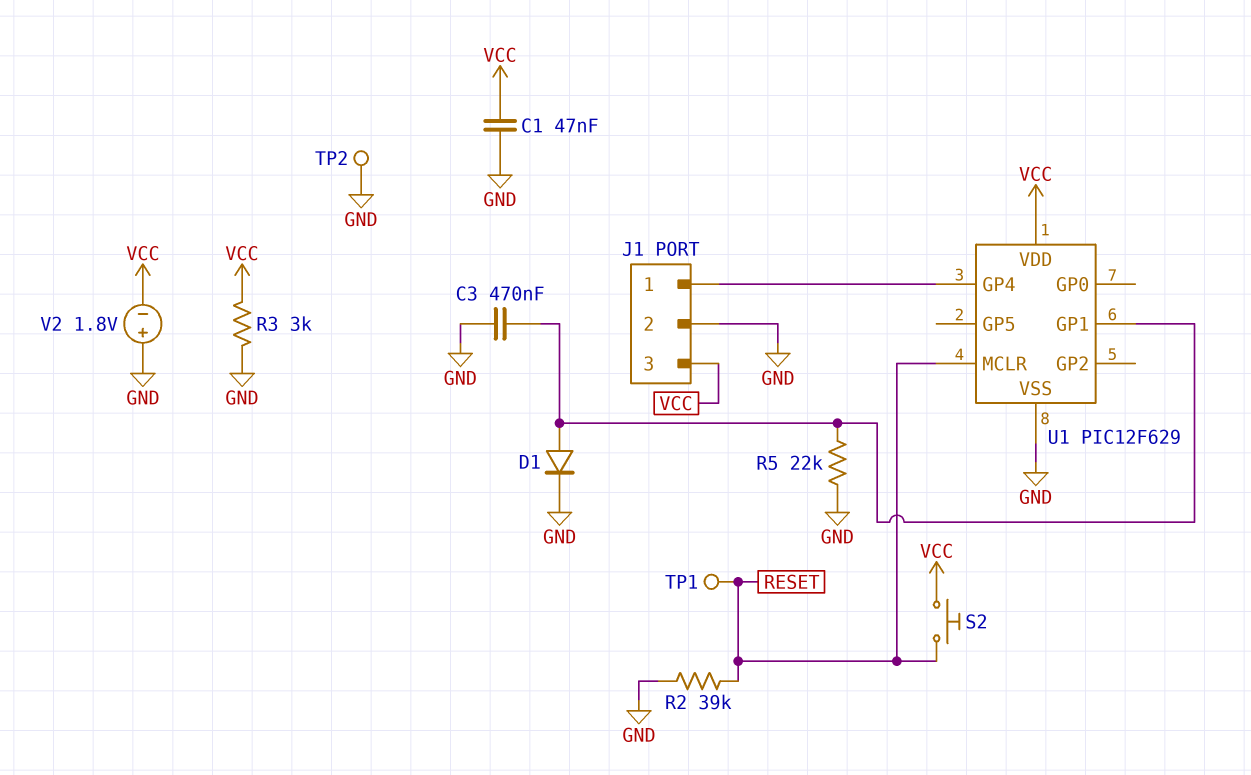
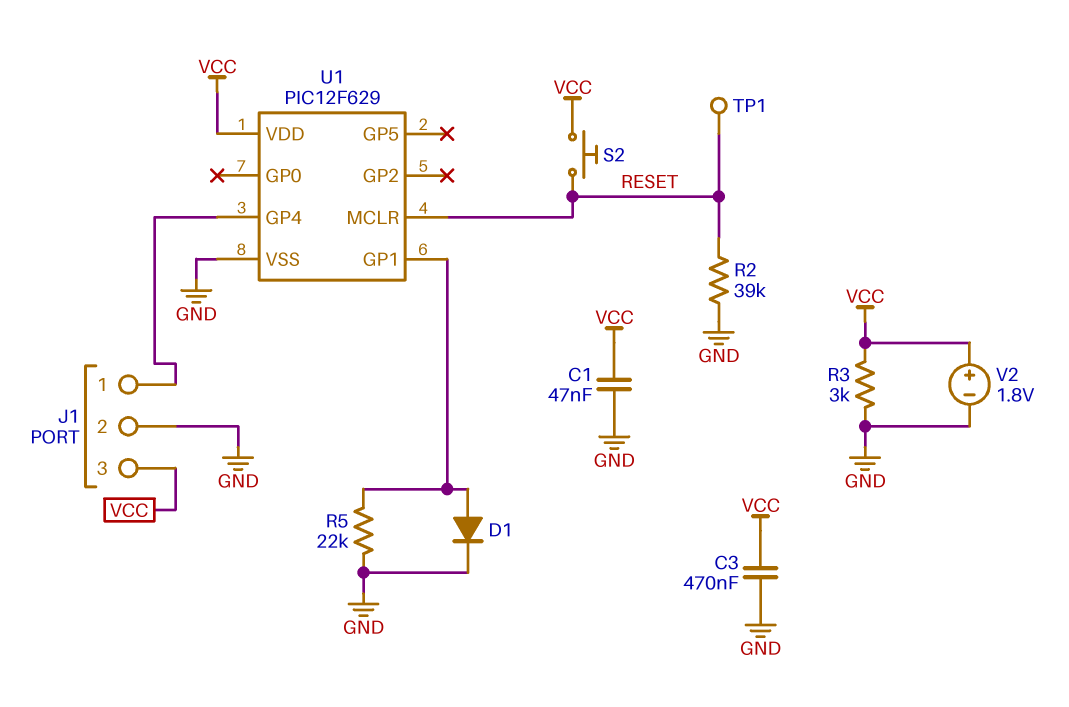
C3: 470nF (GND, U1/GP1) -> 470nF (GND, VCC)
TP2: test point (GND) -> none
V2: 1.8V (plus GND, minus VCC) -> 1.8V (plus VCC, minus GND)

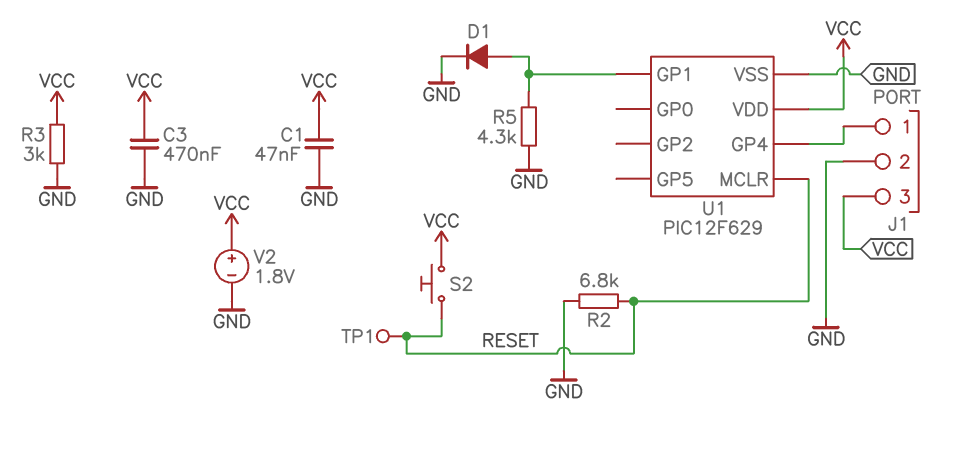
R2: 39k (GND, RESET) -> 6.8k (GND, RESET)
R5: 22k (GND, U1/GP1) -> 4.3k (GND, U1/GP1)

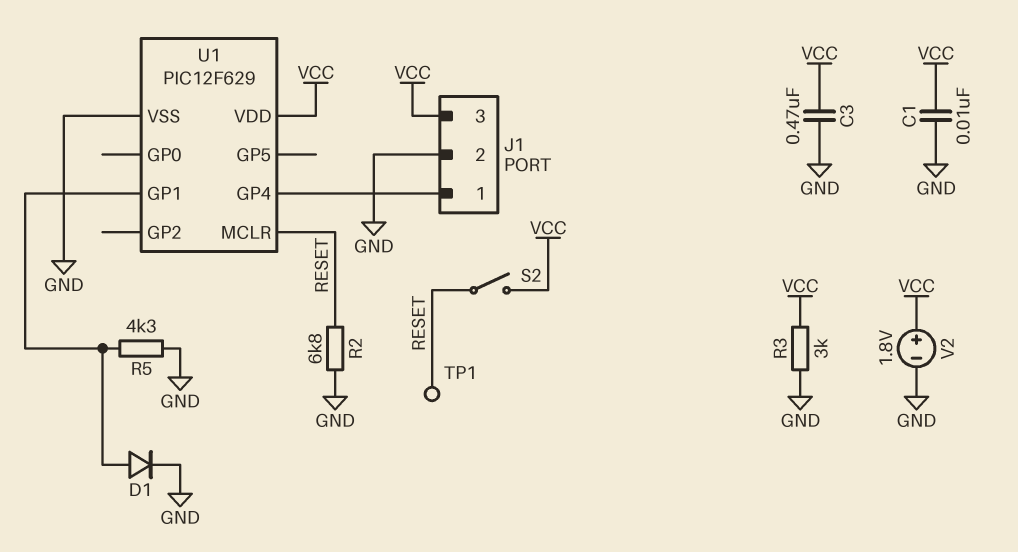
C1: 47nF (GND, VCC) -> 10nF (GND, VCC)
S2: button (RESET, VCC) -> switch (RESET, VCC)

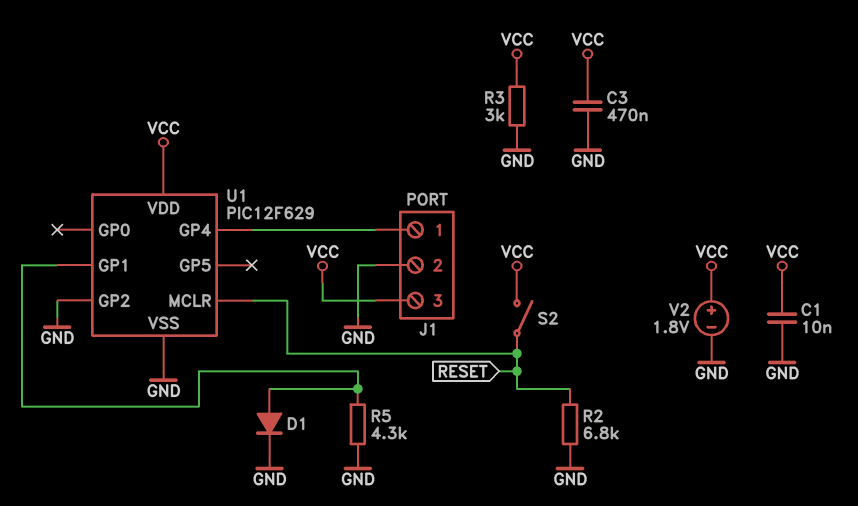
TP1: test point (RESET) -> none
U1 pin GP2: none -> GND

